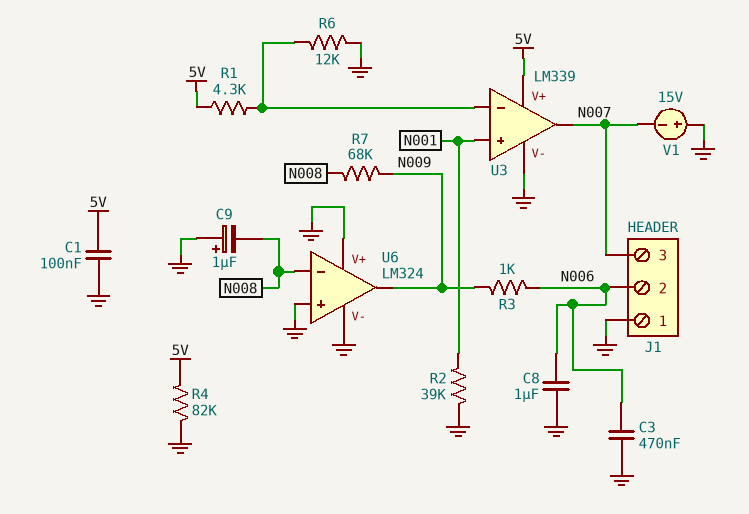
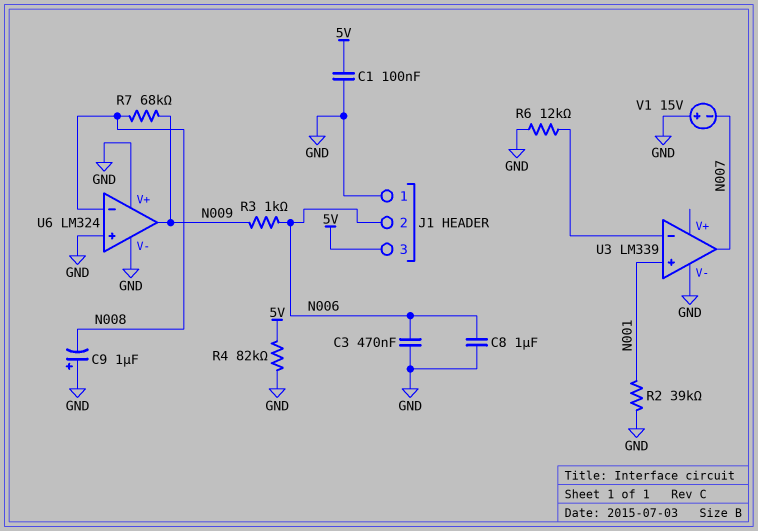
J1 pin 3: N007 -> 5V
R1: 4.3k (5V, U3/in-) -> none
U3 pin V+: 5V -> none

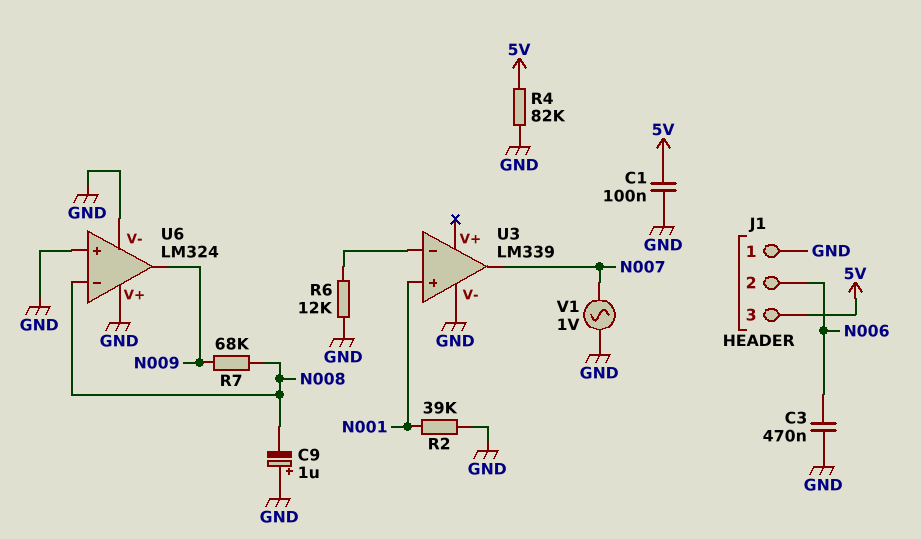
C8: 1uF (GND, N006) -> none
R3: 1k (N006, N009) -> none
V1: 15V (plus GND, minus N007) -> AC 1V (GND, N007)

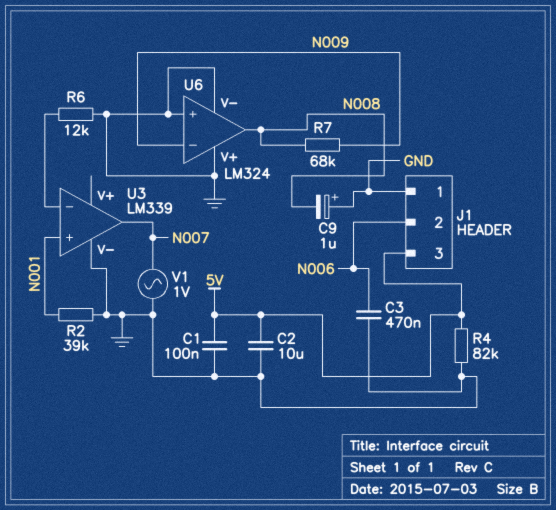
C2: none -> 10uF (5V, GND)
U6 pin in-: N008 -> N009
U6 pin out: N009 -> N008

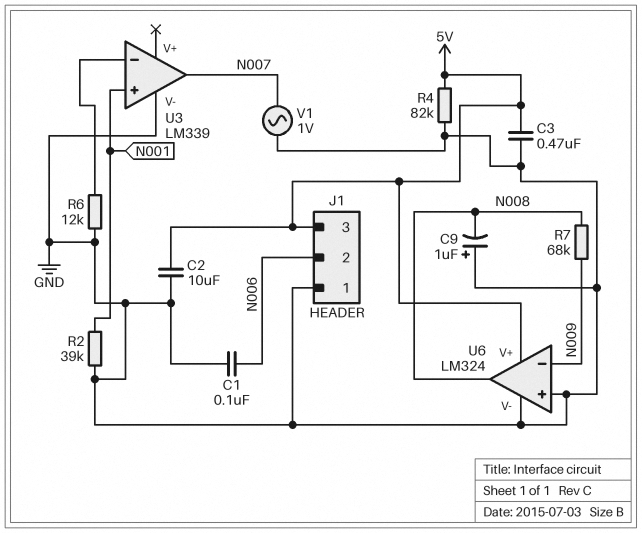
C1: 100nF (5V, GND) -> 100nF (GND, N006)
C3: 470nF (GND, N006) -> 470nF (5V, GND)
U6 pin V+: GND -> 5V

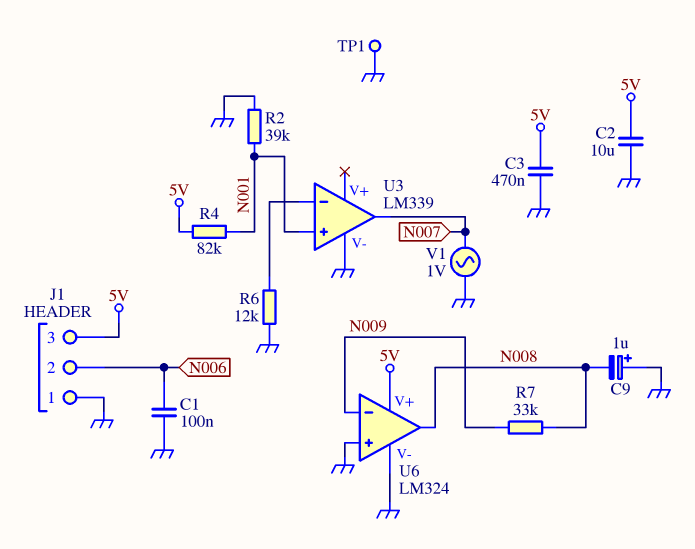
R4: 82k (5V, GND) -> 82k (5V, N001)
R7: 68k (N008, N009) -> 33k (N008, N009)
TP1: none -> test point (GND)

